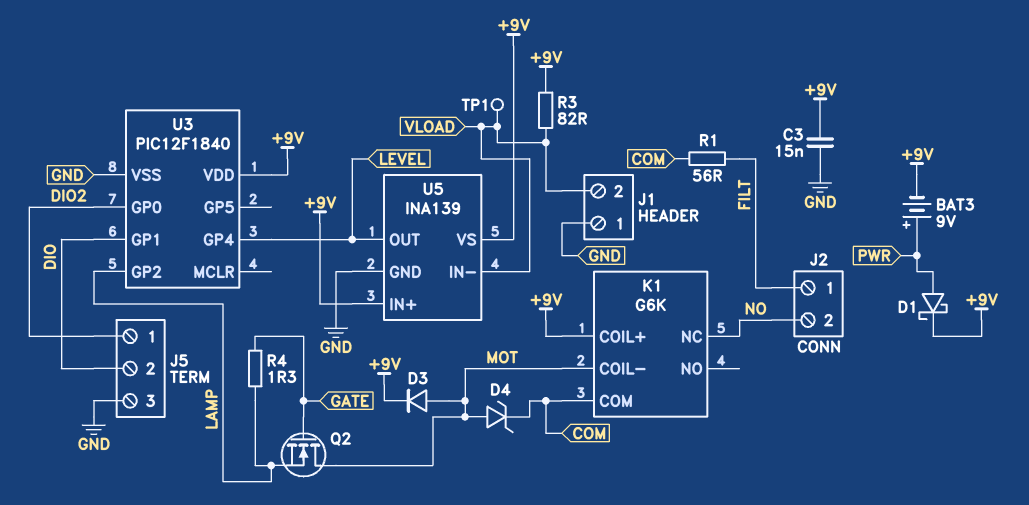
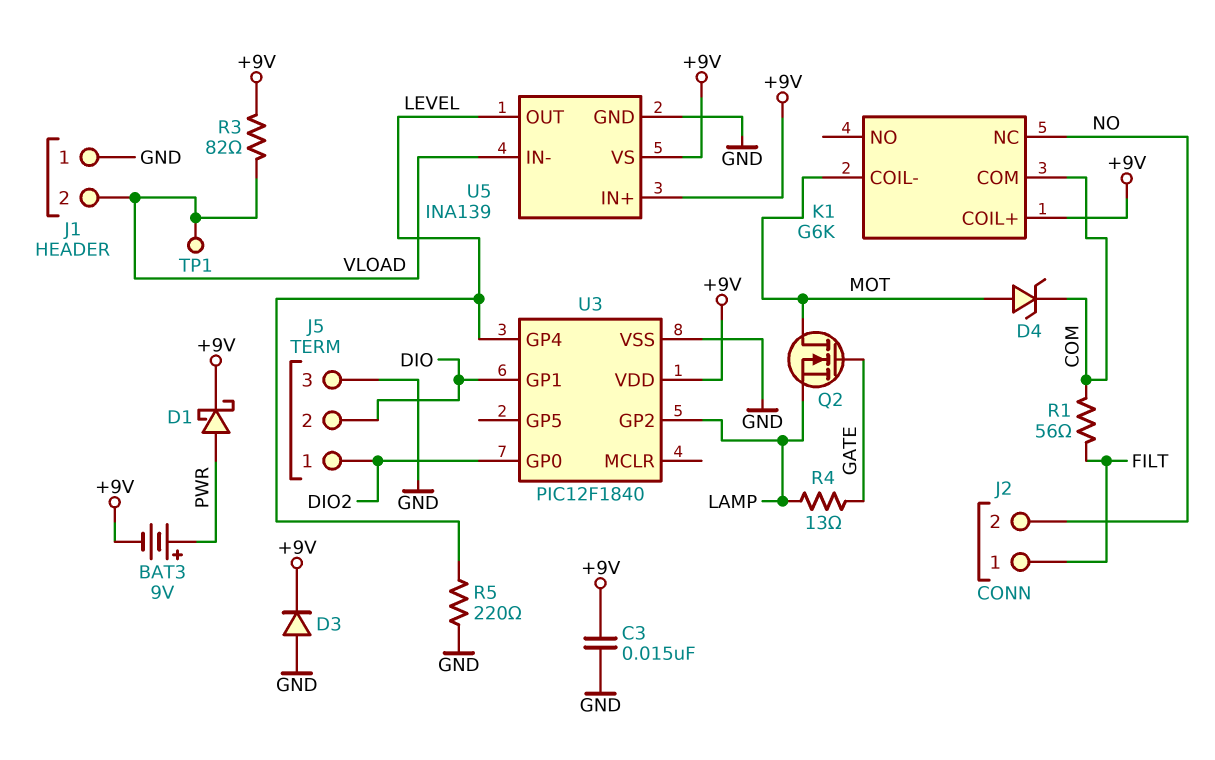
D3: diode (A MOT, K +9V) -> diode (A GND, K +9V)
R4: 1.3 (GATE, LAMP) -> 13 (GATE, LAMP)
R5: none -> 220 (GND, LEVEL)

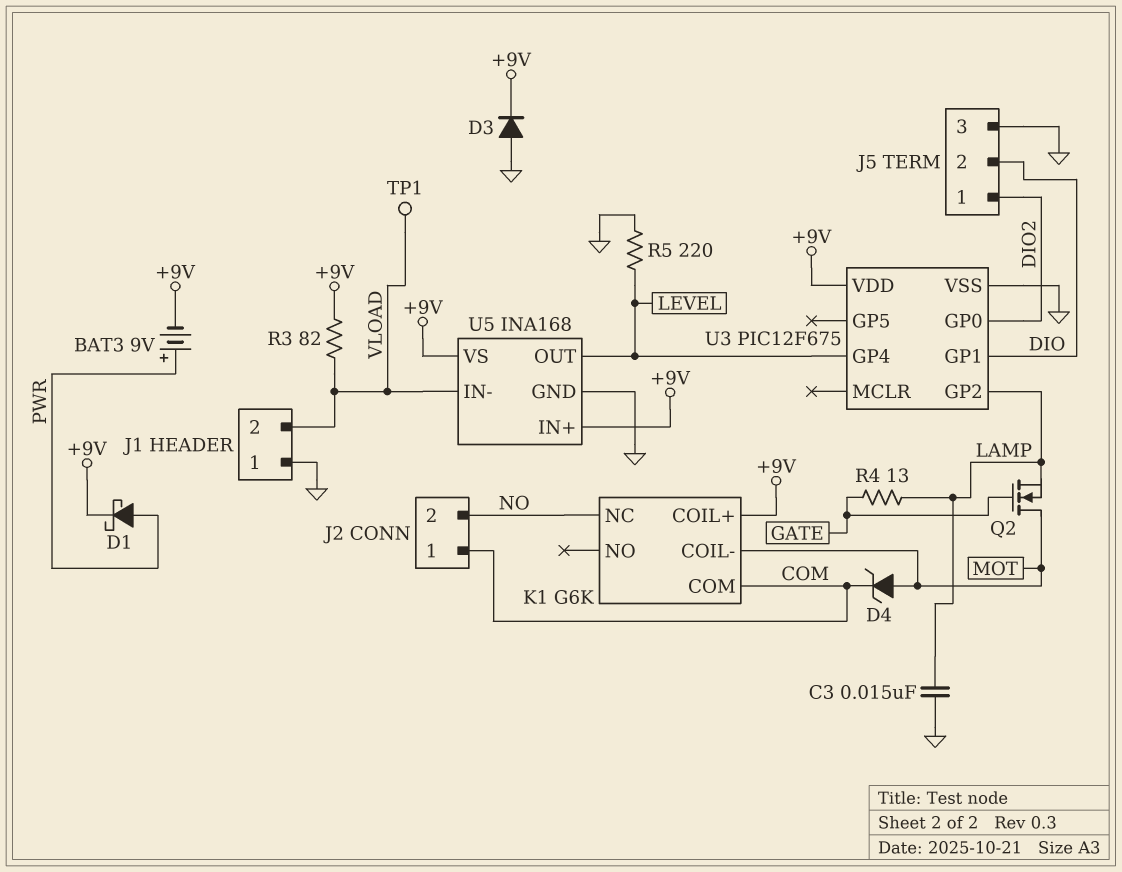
C3: 15nF (+9V, GND) -> 15nF (GND, LAMP)
J2 pin 1: FILT -> COM
R1: 56 (COM, FILT) -> none
U3: PIC12F1840 -> PIC12F675
U5: INA139 -> INA168

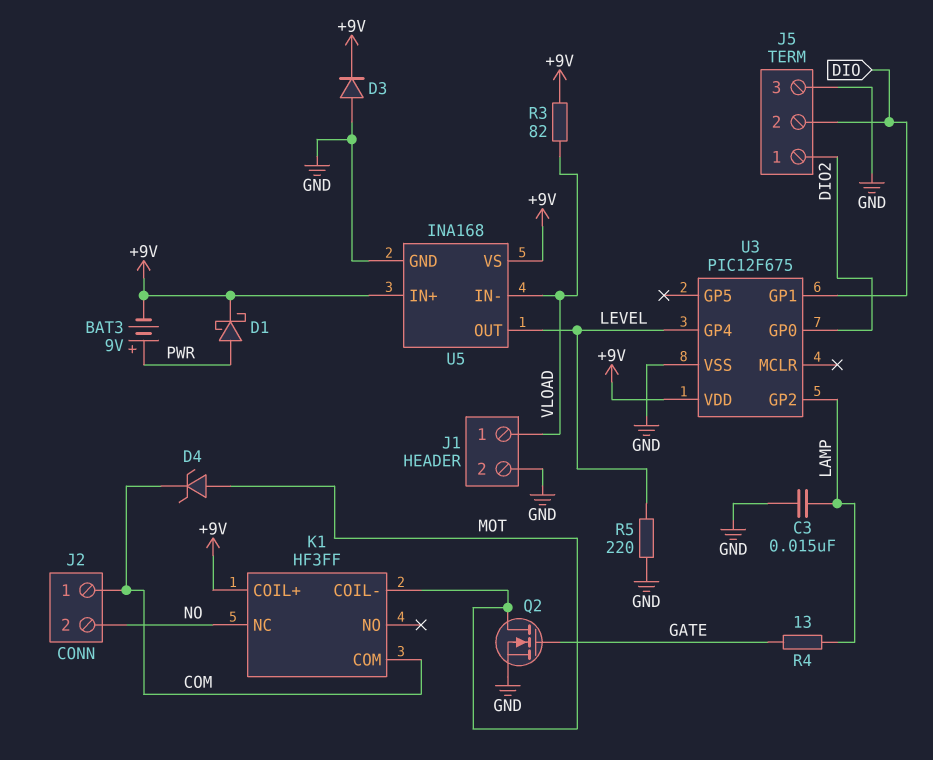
J1 pin 1: GND -> VLOAD
J1 pin 2: VLOAD -> GND
K1: G6K -> HF3FF
Q2: NMOS (G GATE, D MOT, S LAMP) -> NMOS (G GATE, D MOT, S GND)
TP1: test point (VLOAD) -> none

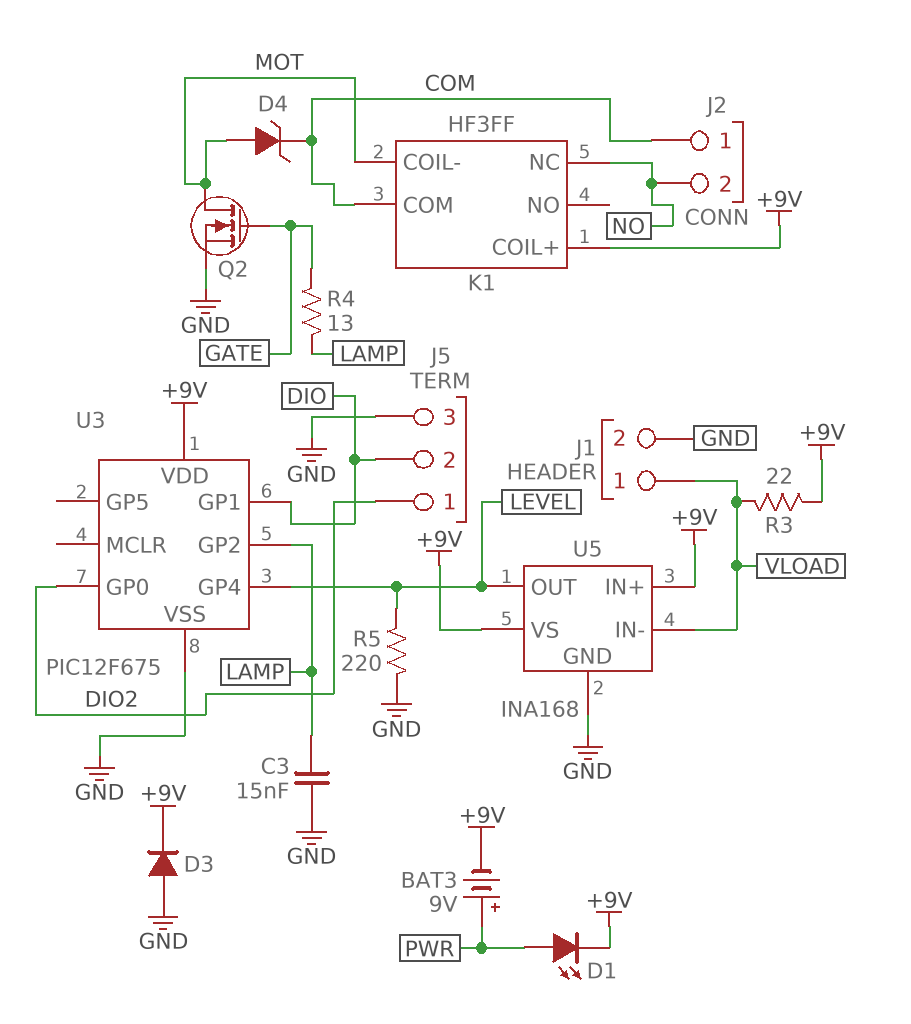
D1: schottky (A PWR, K +9V) -> LED (A PWR, K +9V)
R3: 82 (+9V, VLOAD) -> 22 (+9V, VLOAD)

